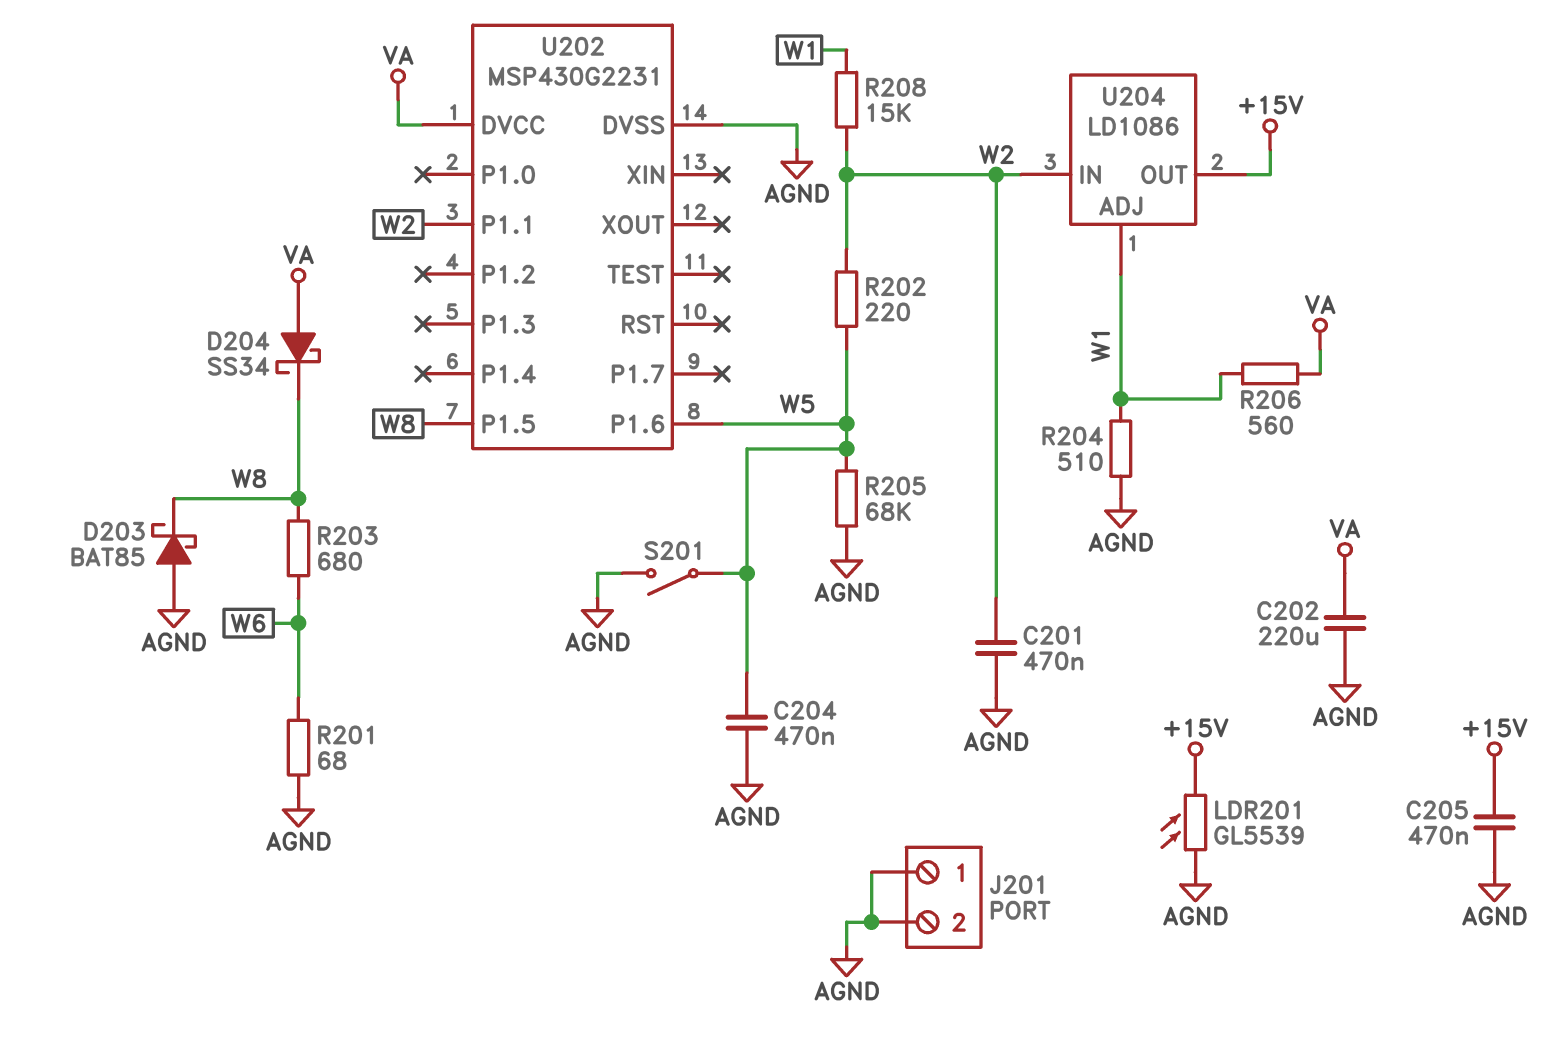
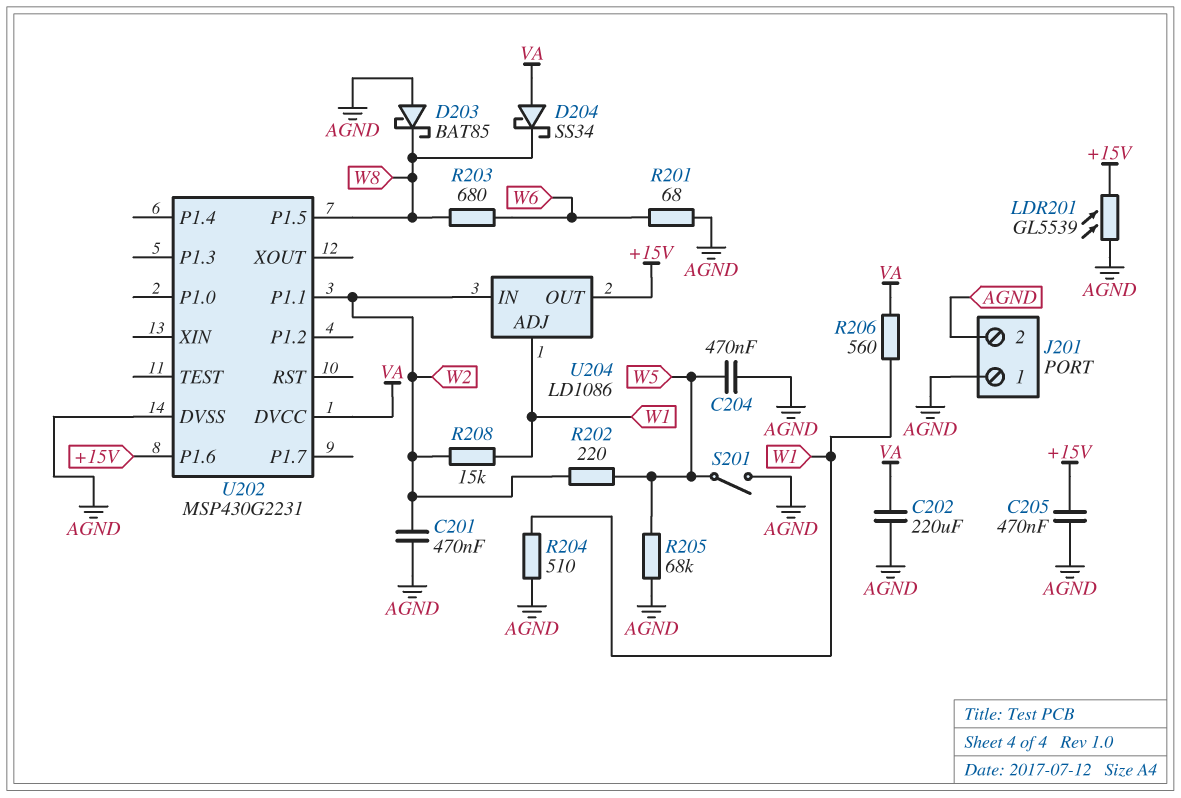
U202 pin P1.6: W5 -> +15V

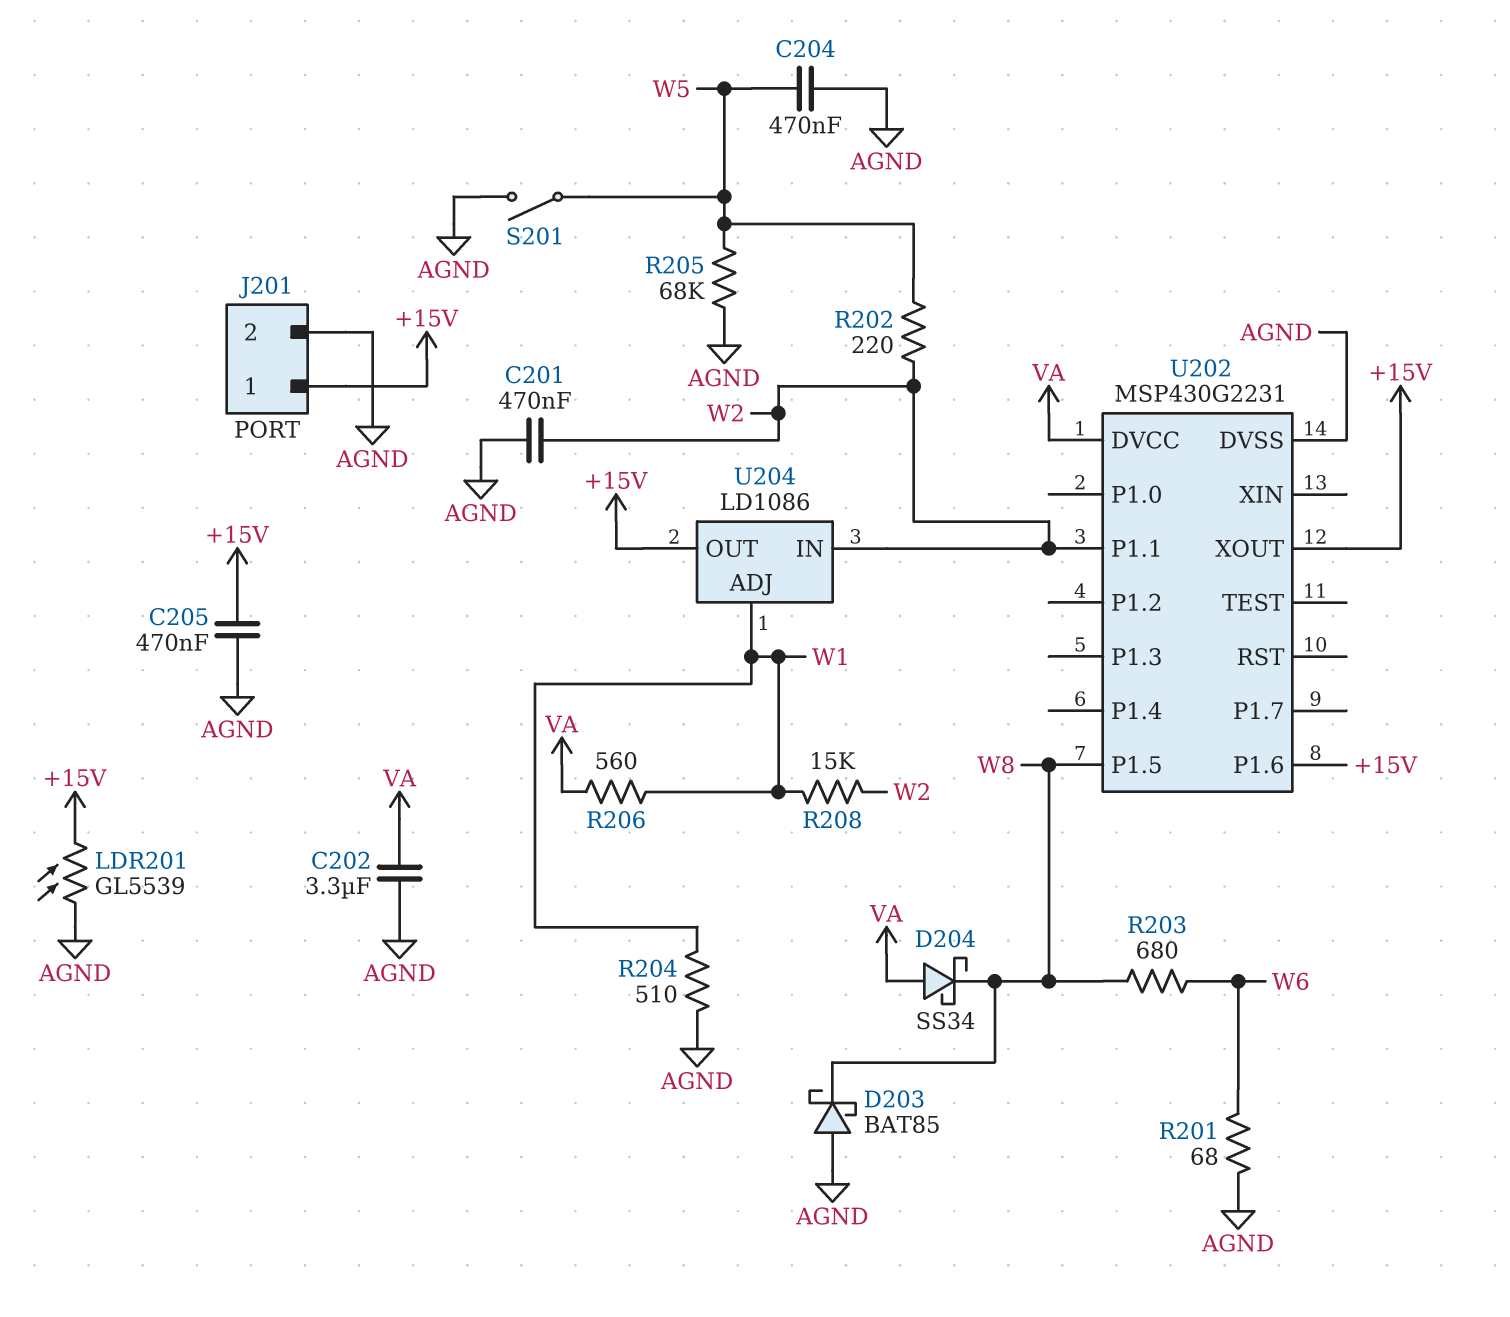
C202: 220uF (AGND, VA) -> 3.3uF (AGND, VA)
J201 pin 1: AGND -> +15V
U202 pin XOUT: none -> +15V

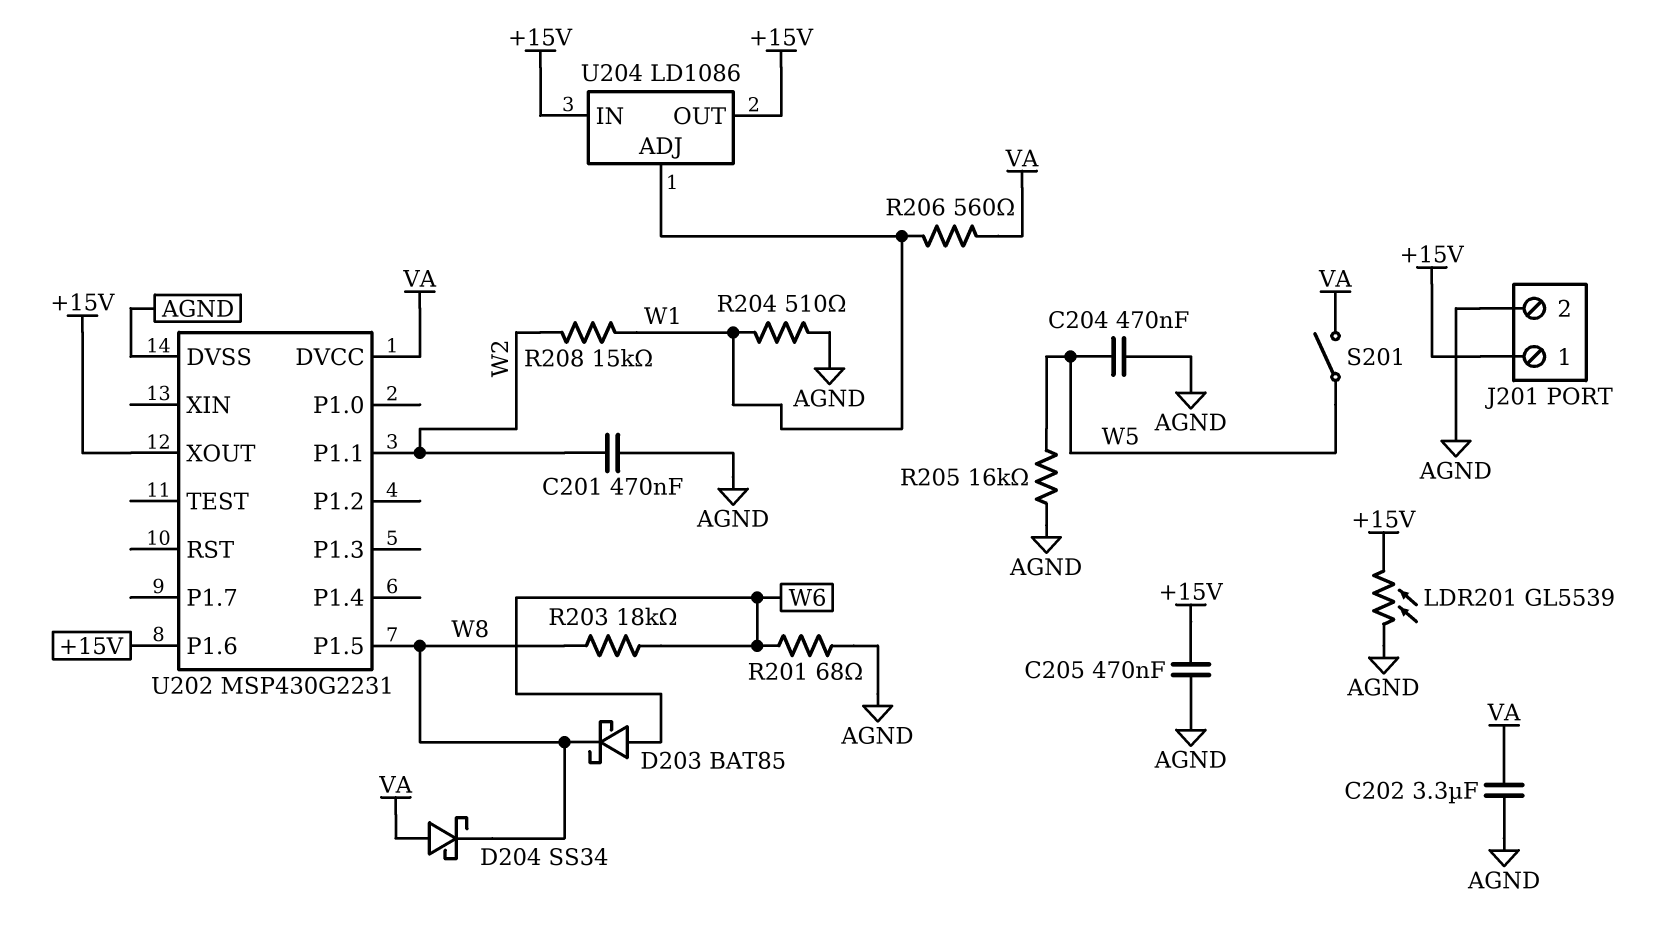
D203: schottky BAT85 (A AGND, K W8) -> schottky BAT85 (A W6, K W8)
R202: 220 (W2, W5) -> none
R203: 680 (W6, W8) -> 18k (W6, W8)
R205: 68k (AGND, W5) -> 16k (AGND, W5)
S201: switch (AGND, W5) -> switch (VA, W5)
U204 pin IN: W2 -> +15V

